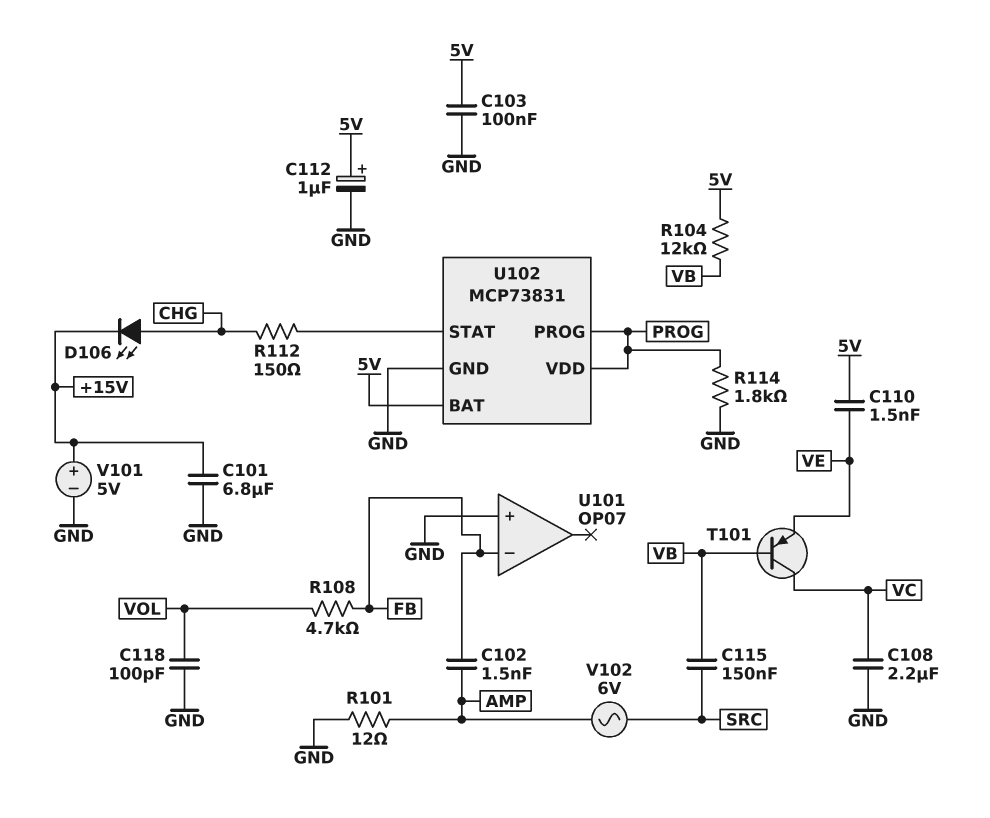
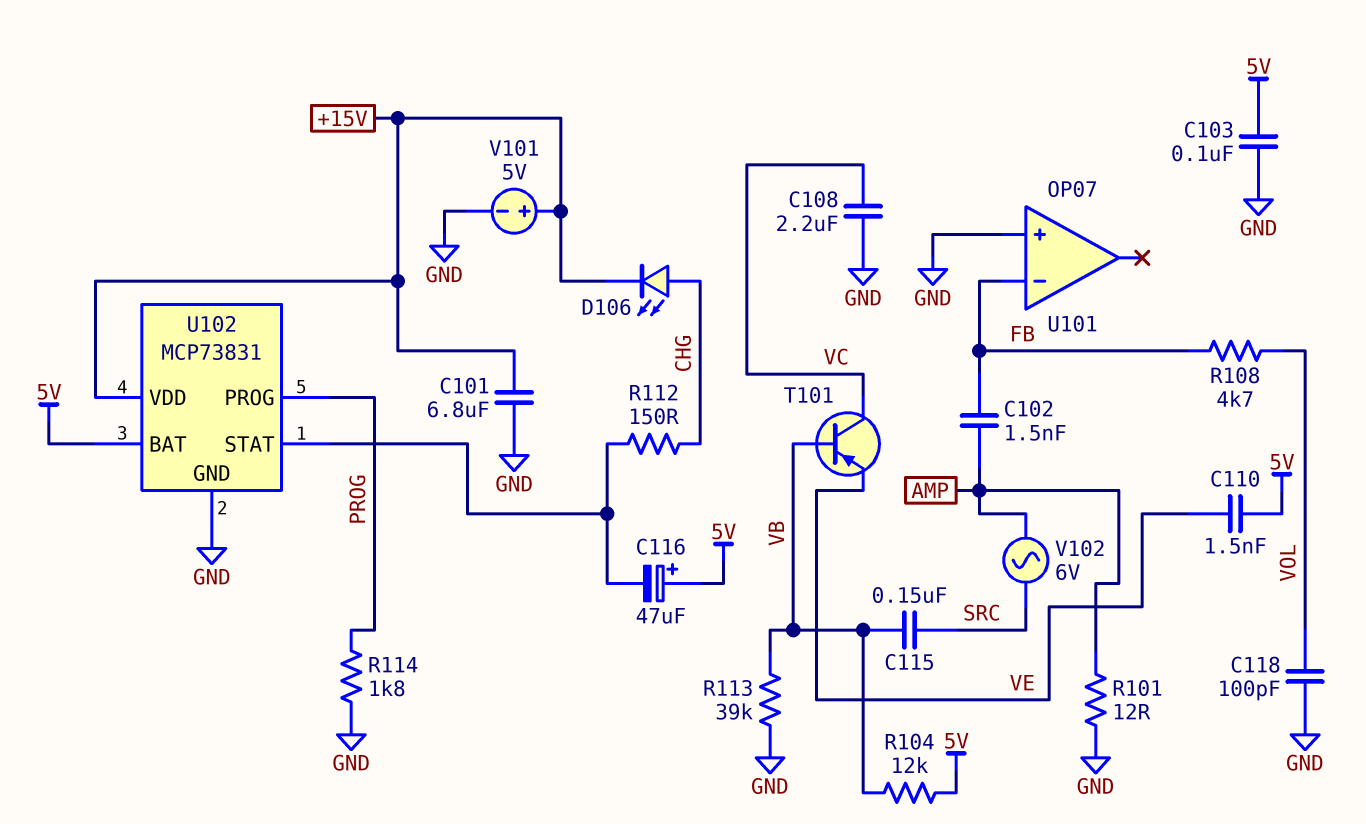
C112: 1uF (plus 5V, minus GND) -> none
C116: none -> 47uF (plus 5V, minus U102/STAT)
R113: none -> 39k (GND, VB)
U102 pin VDD: PROG -> +15V

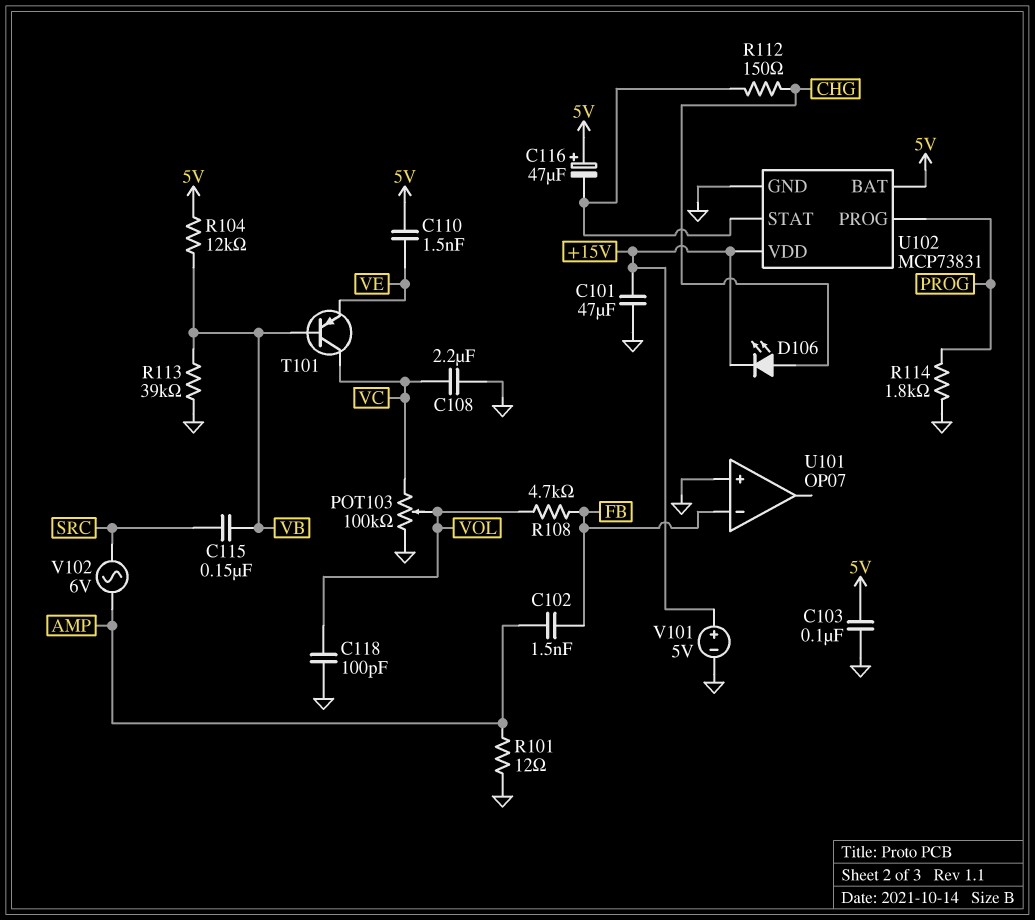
C101: 6.8uF (+15V, GND) -> 47uF (+15V, GND)
POT103: none -> 100k (GND, VC, wiper VOL)

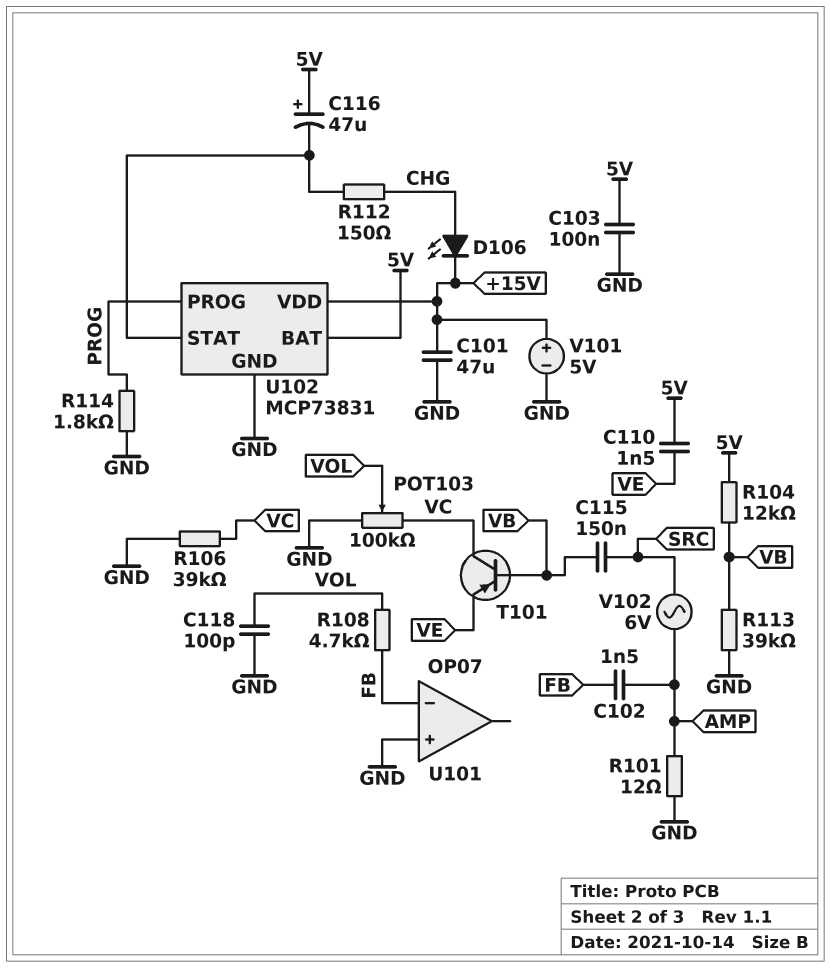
C108: 2.2uF (GND, VC) -> none
R106: none -> 39k (GND, VC)

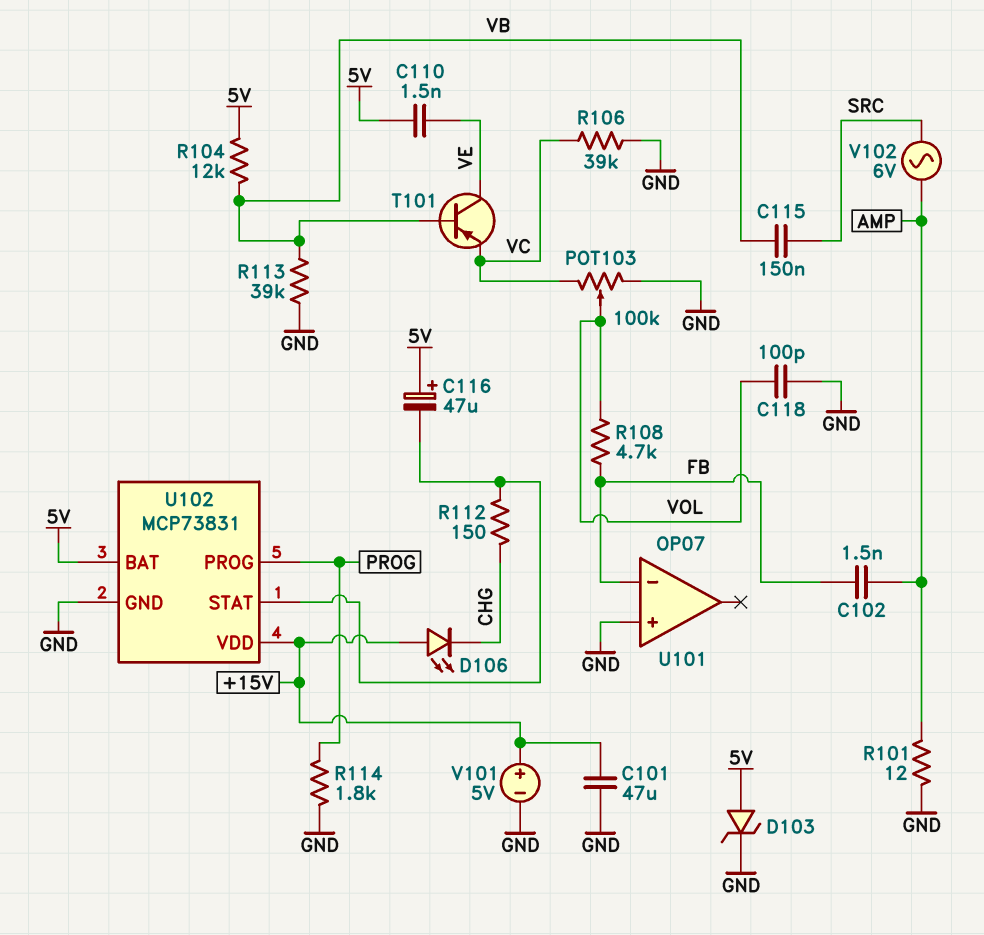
C103: 100nF (5V, GND) -> none
D103: none -> zener (A 5V, K GND)
D106: LED (A CHG, K +15V) -> LED (A +15V, K CHG)
T101: PNP (B VB, C VC, E VE) -> PNP (B VB, C VE, E VC)

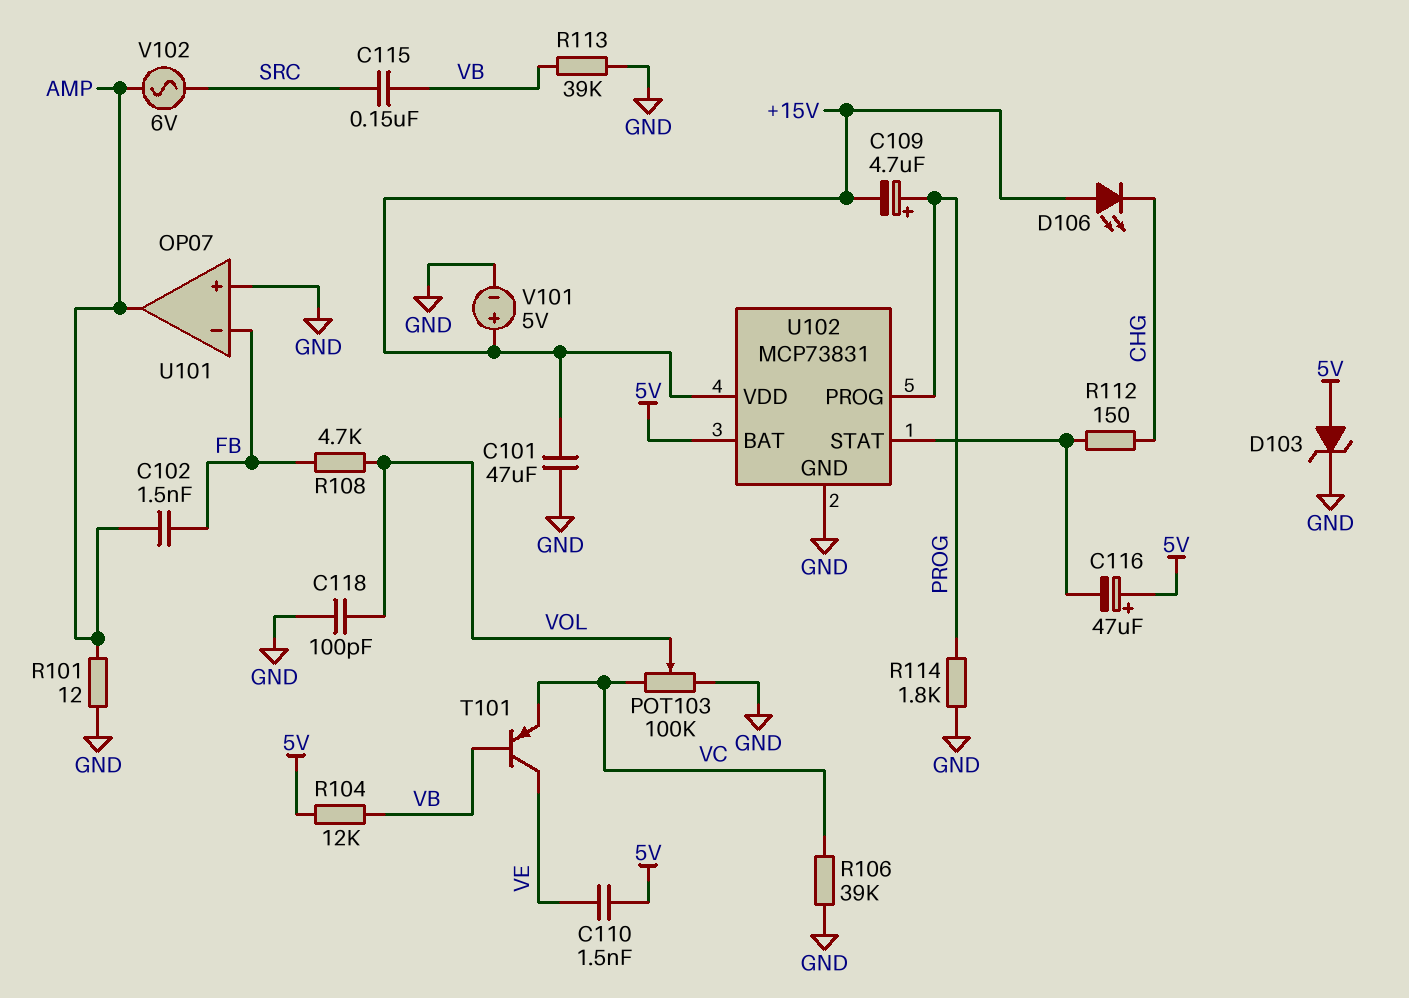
C109: none -> 4.7uF (plus PROG, minus +15V)
U101 pin out: none -> AMP

